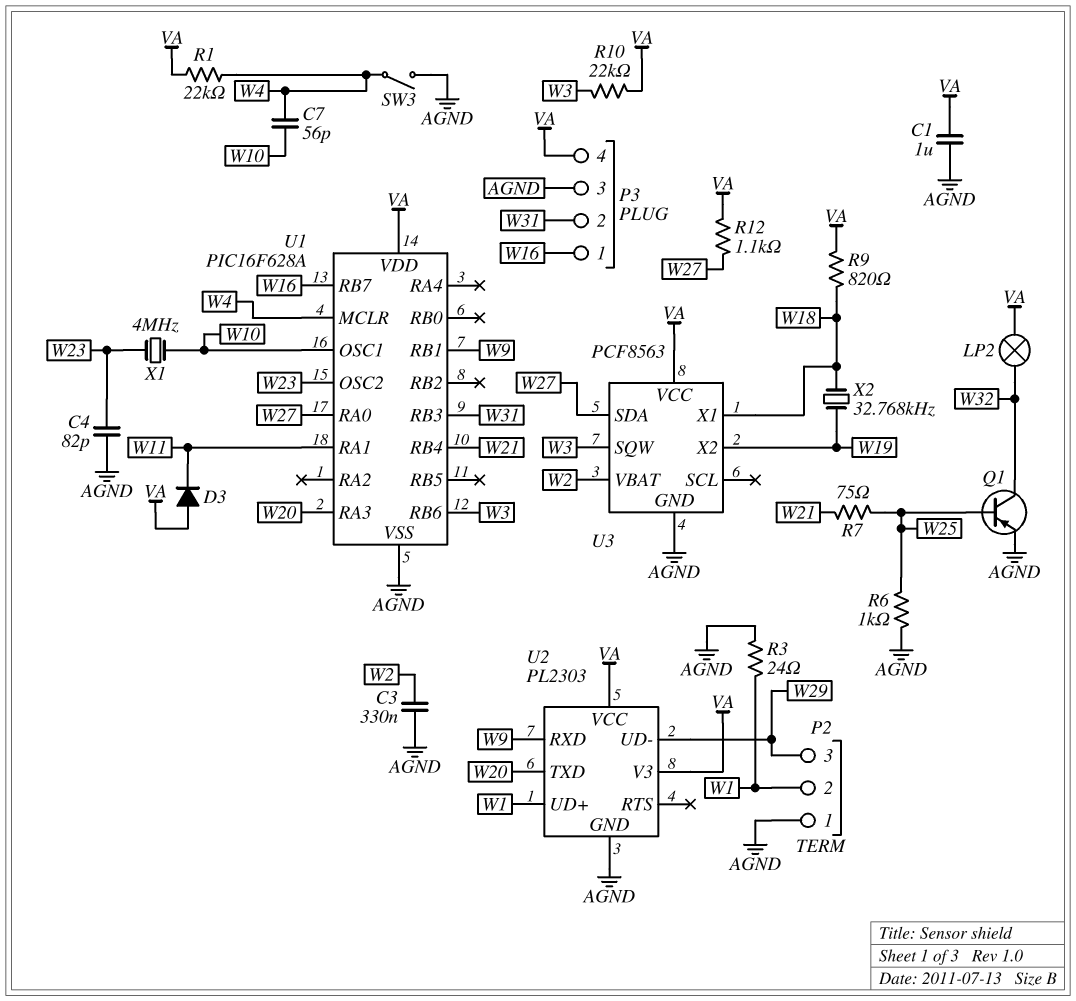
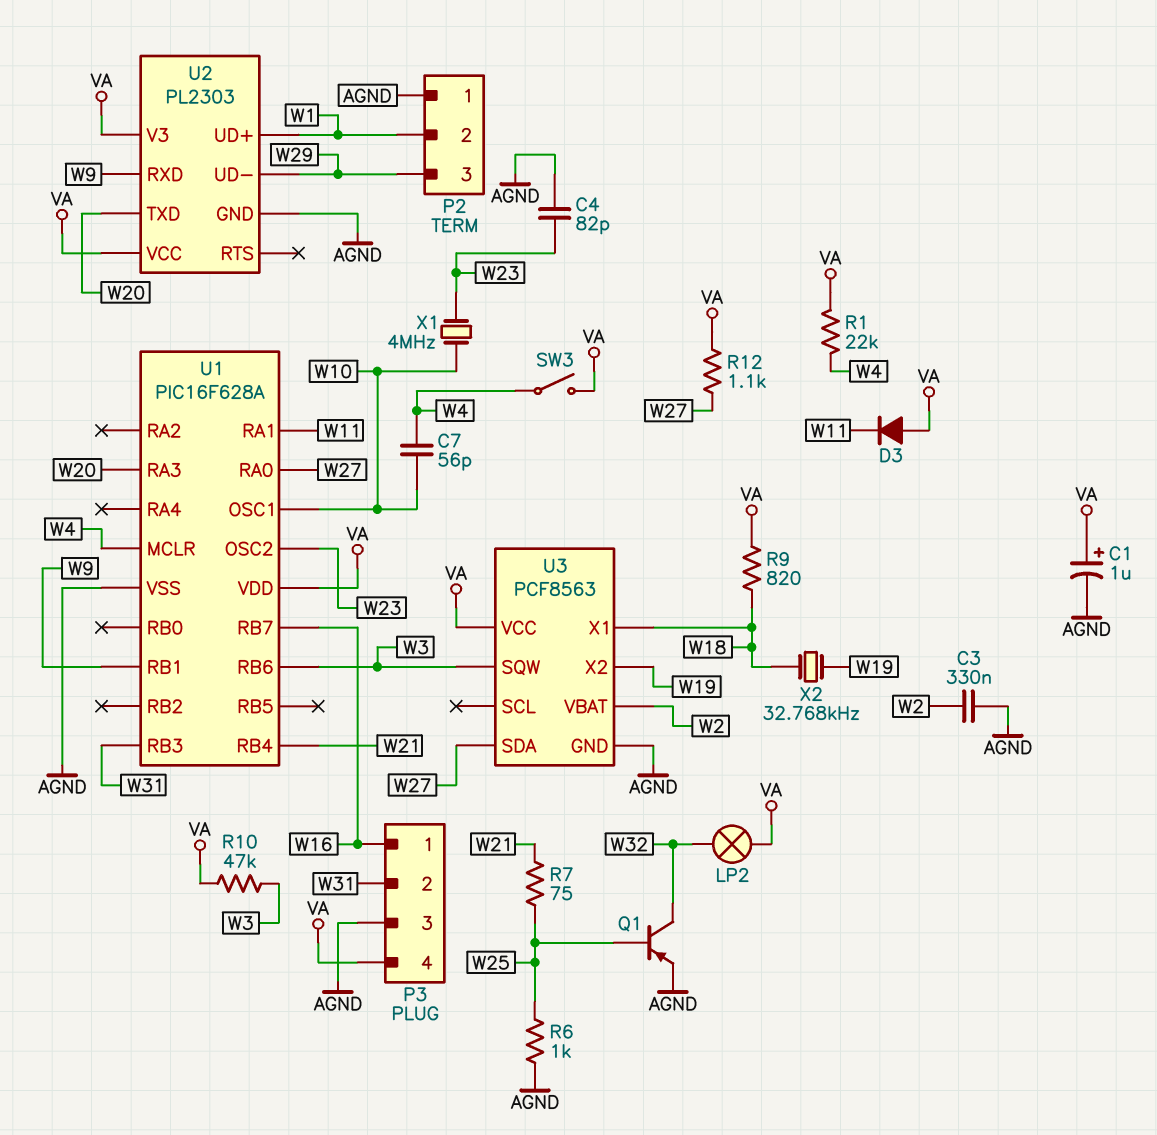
C1: 1uF (AGND, VA) -> 1uF (plus VA, minus AGND)
R3: 24 (AGND, W1) -> none
R10: 22k (VA, W3) -> 47k (VA, W3)
SW3: switch (AGND, W4) -> switch (VA, W4)

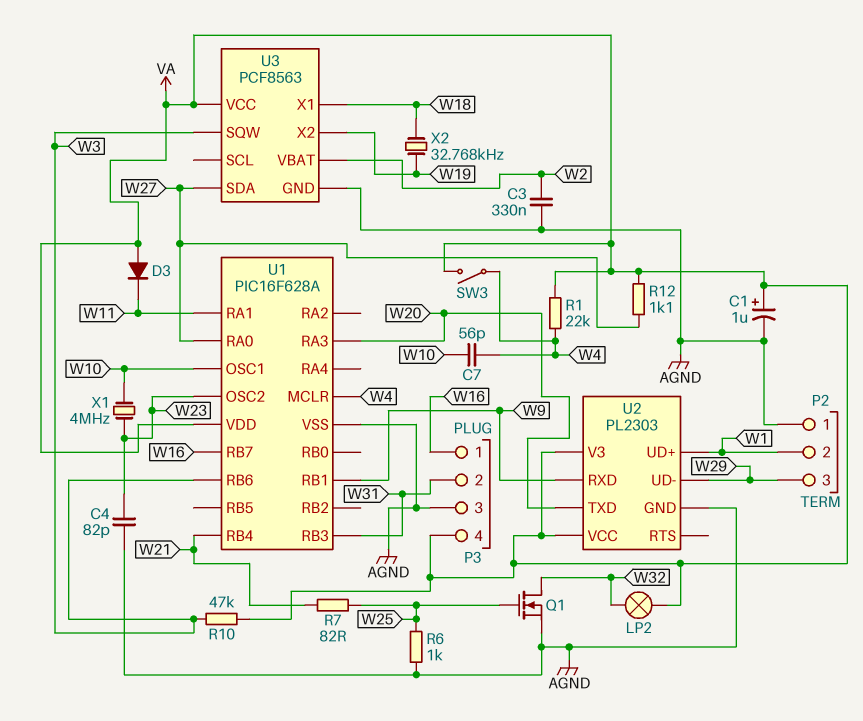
Q1: PNP (B W25, C W32, E AGND) -> NMOS (G W25, D W32, S AGND)
R7: 75 (W21, W25) -> 82 (W21, W25)
R9: 820 (VA, W18) -> none

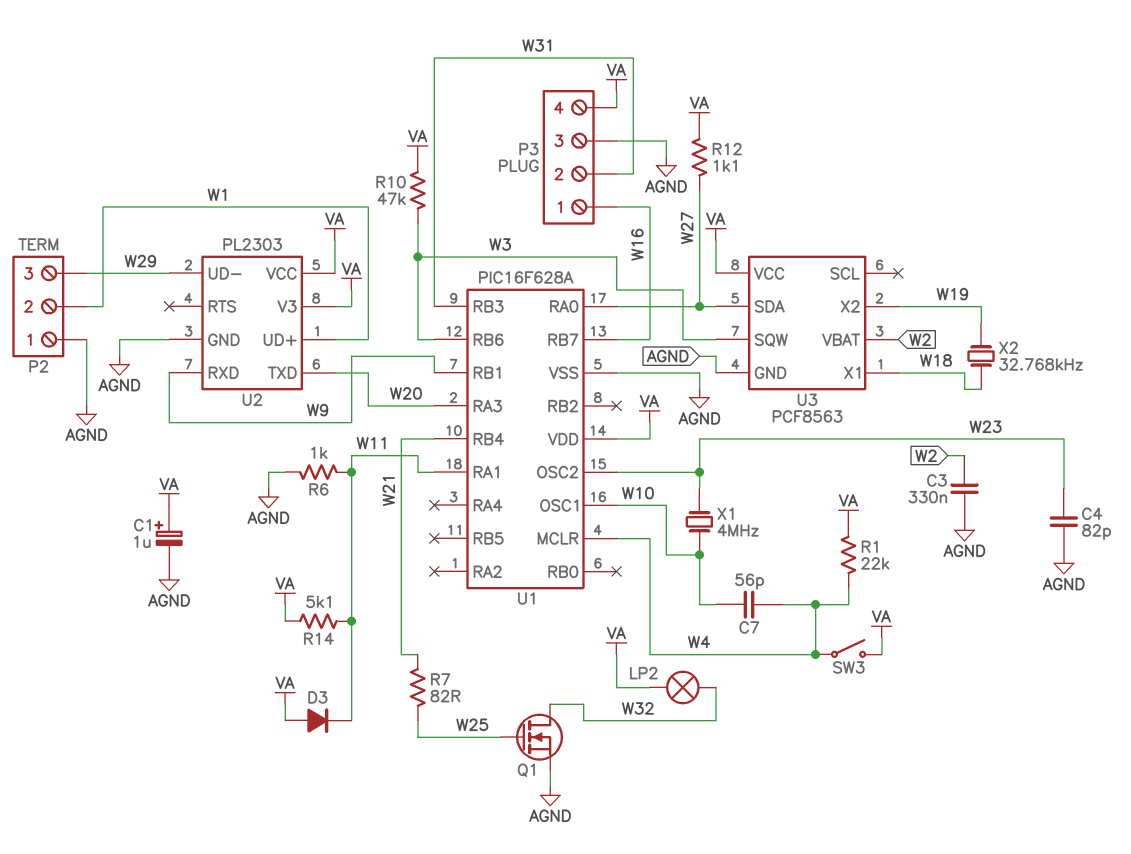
R6: 1k (AGND, W25) -> 1k (AGND, W11)
R14: none -> 5.1k (VA, W11)

